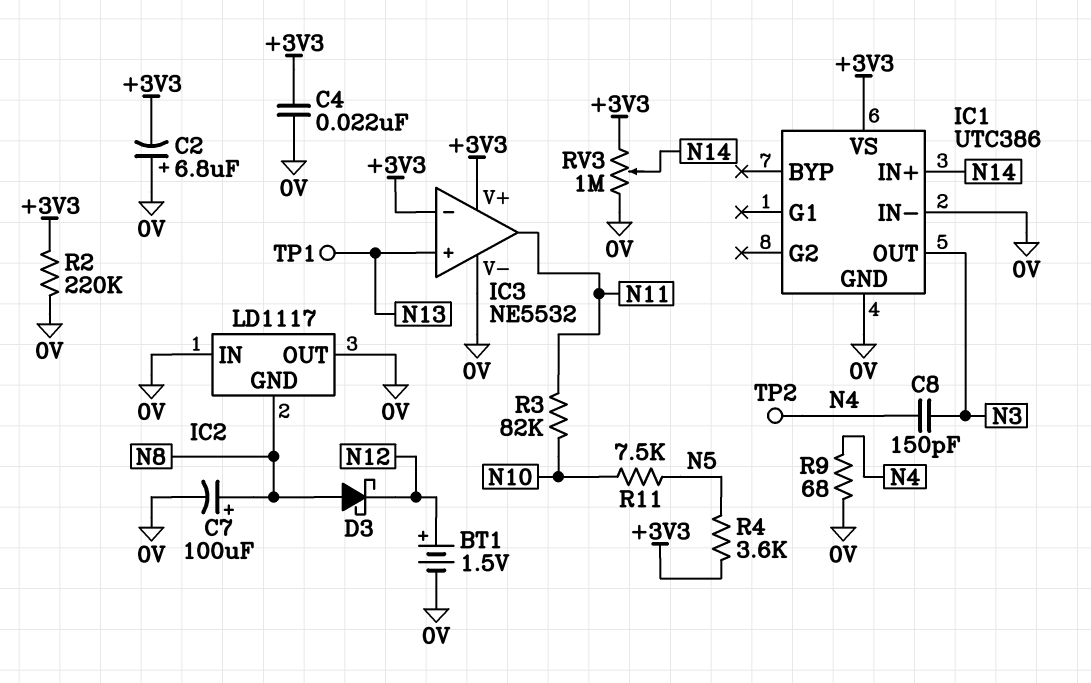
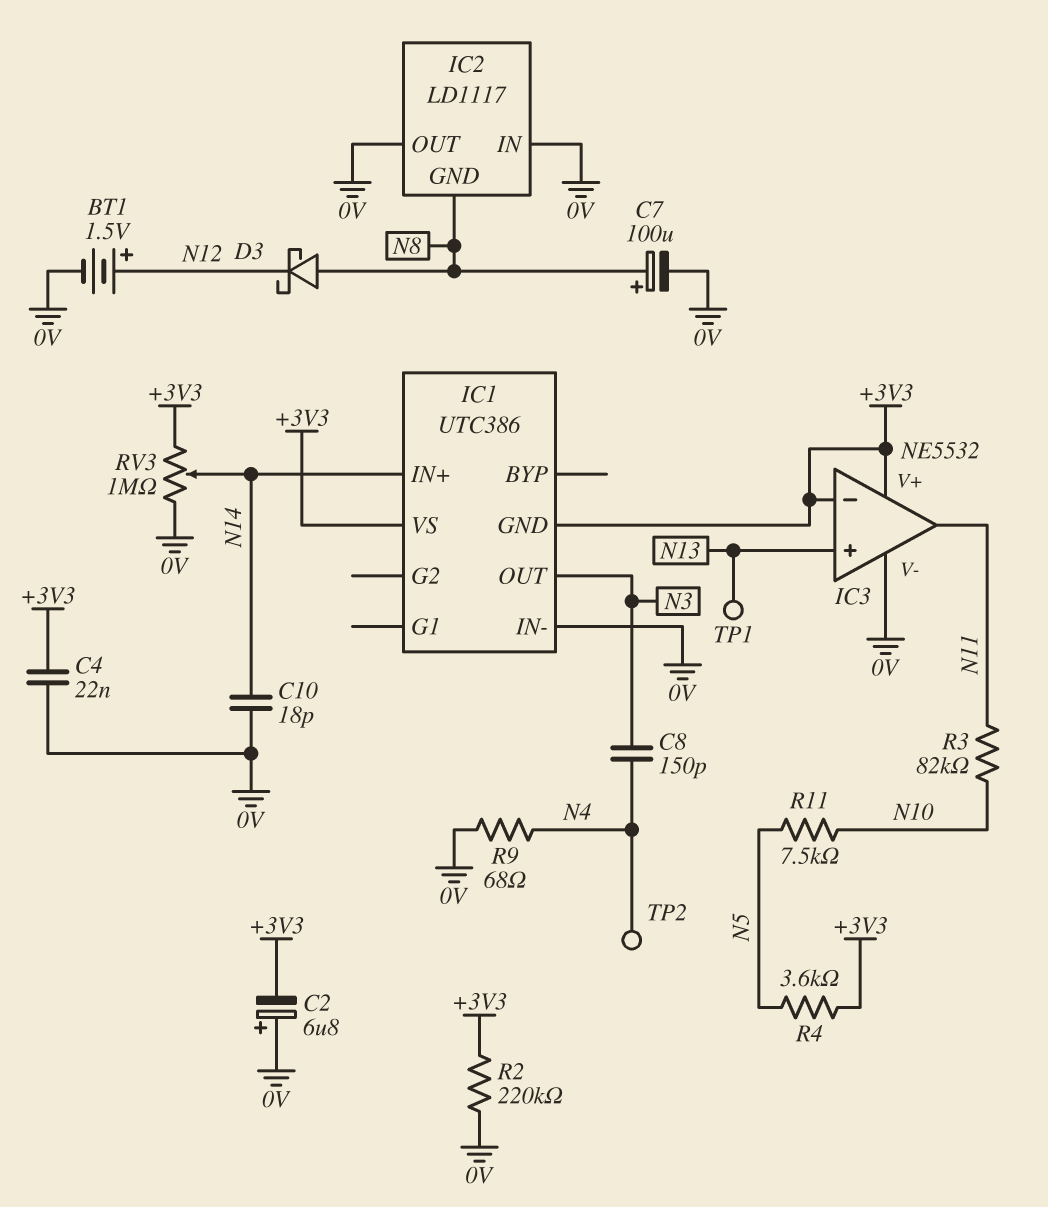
C10: none -> 18pF (0V, N14)
IC1 pin GND: 0V -> +3V3

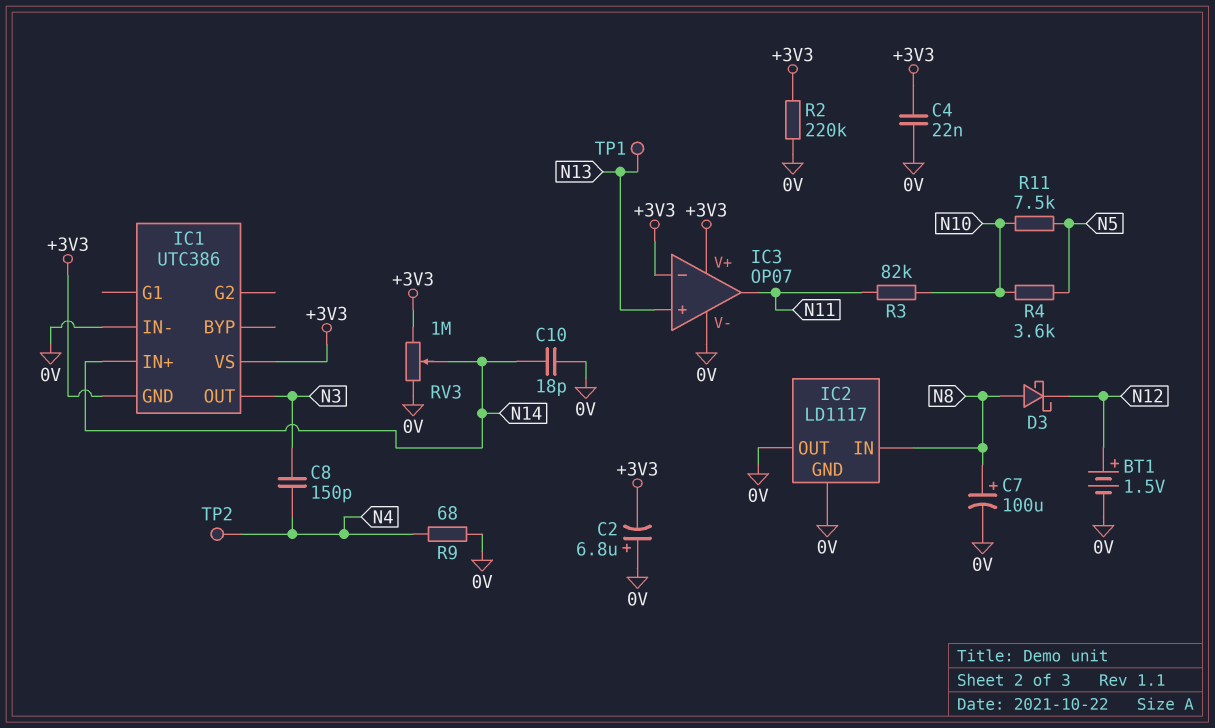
IC2 pin GND: N8 -> 0V
IC2 pin IN: 0V -> N8
IC3: NE5532 -> OP07
R4: 3.6k (+3V3, N5) -> 3.6k (N5, N10)

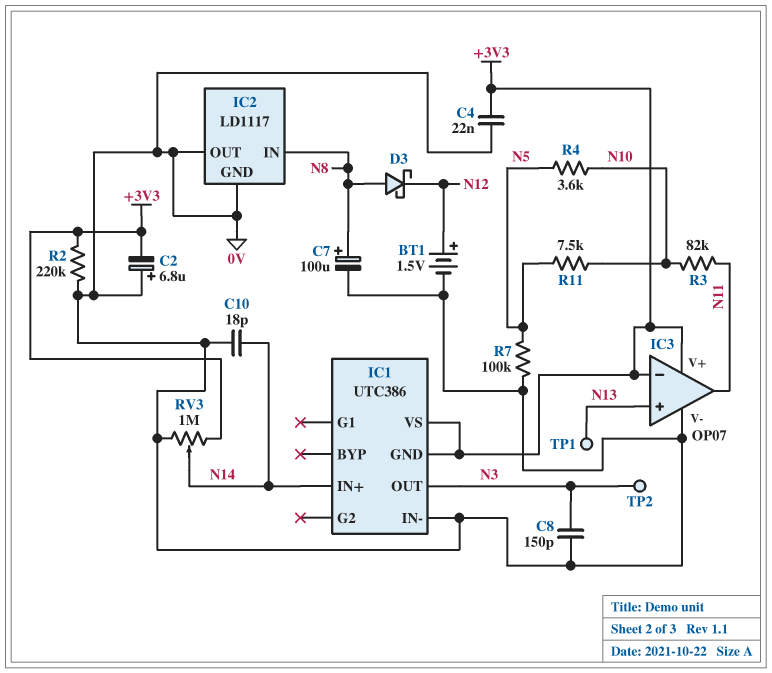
C8: 150pF (N3, N4) -> 150pF (0V, N3)
R7: none -> 100k (0V, N5)
R9: 68 (0V, N4) -> none
TP2: test point (N4) -> test point (N3)

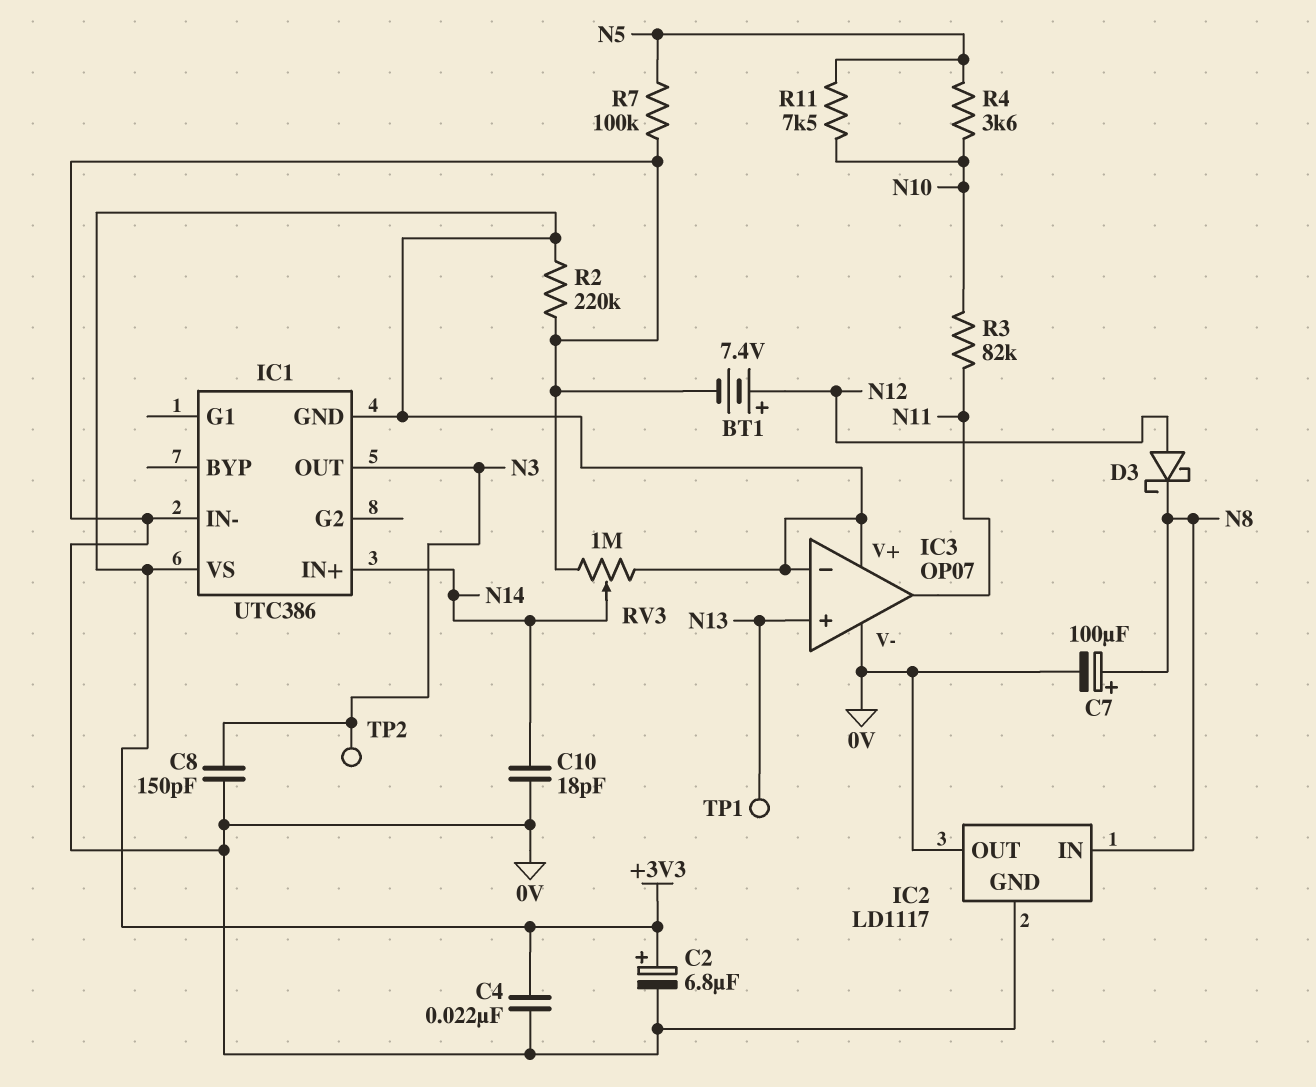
BT1: 1.5V (plus N12, minus 0V) -> 7.4V (plus N12, minus 0V)
C2: 6.8uF (plus 0V, minus +3V3) -> 6.8uF (plus +3V3, minus 0V)
D3: schottky (A N8, K N12) -> schottky (A N12, K N8)

